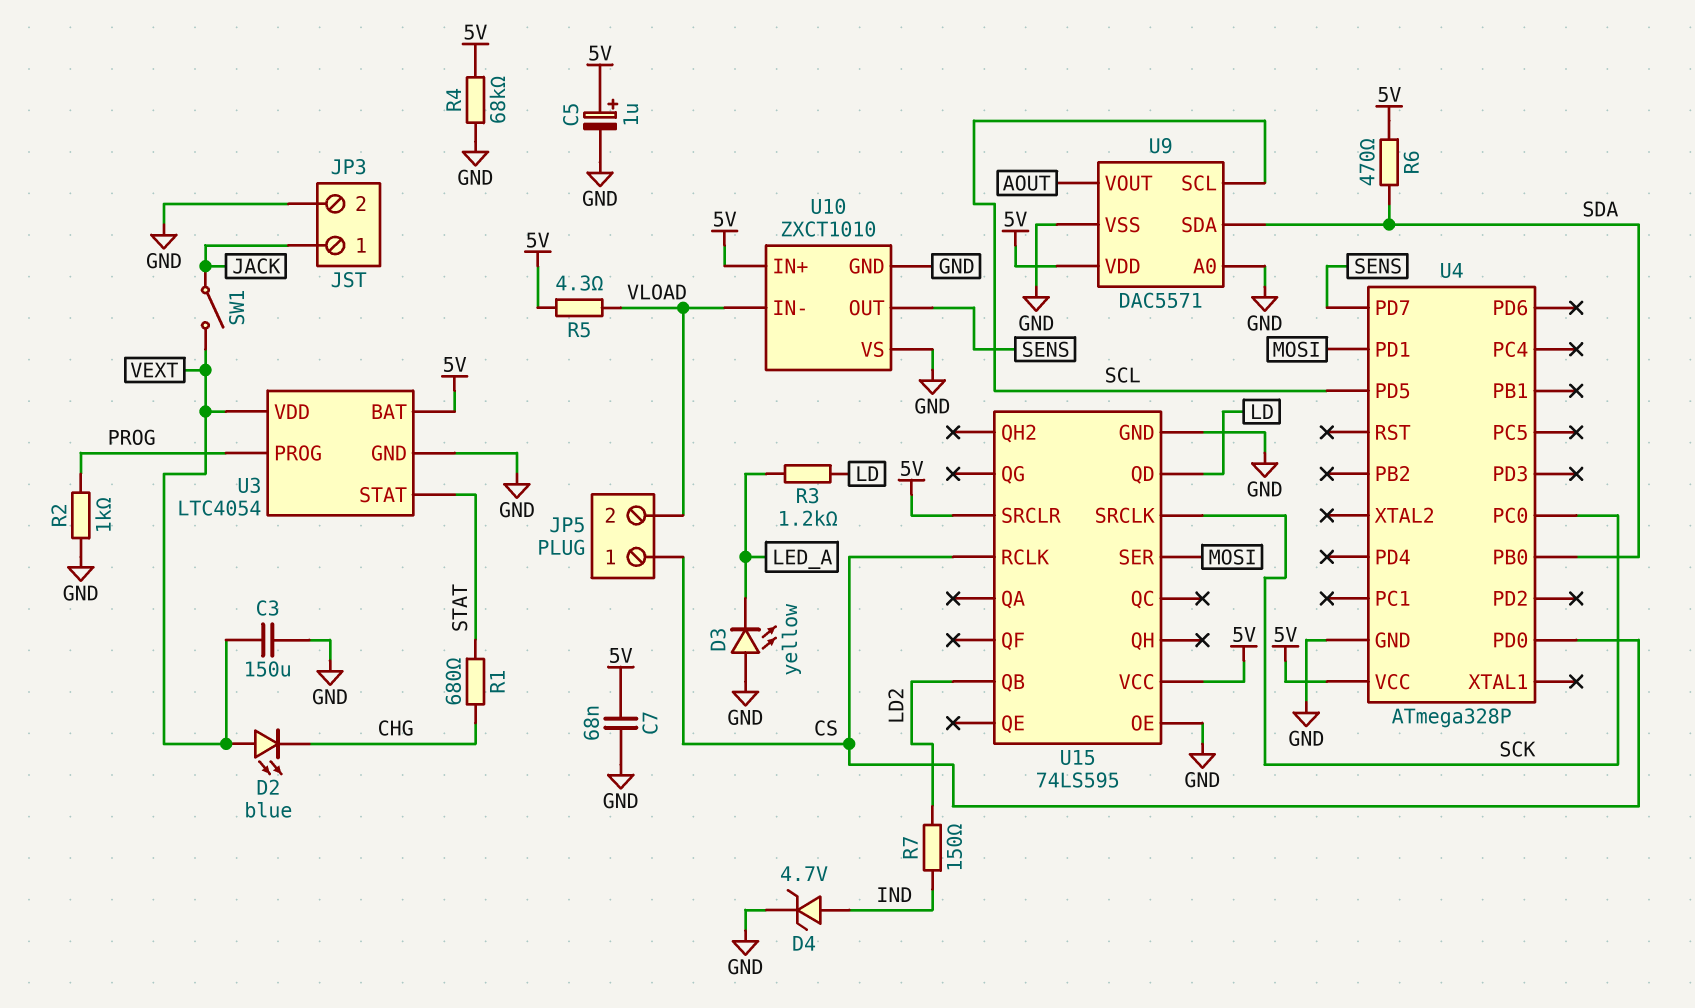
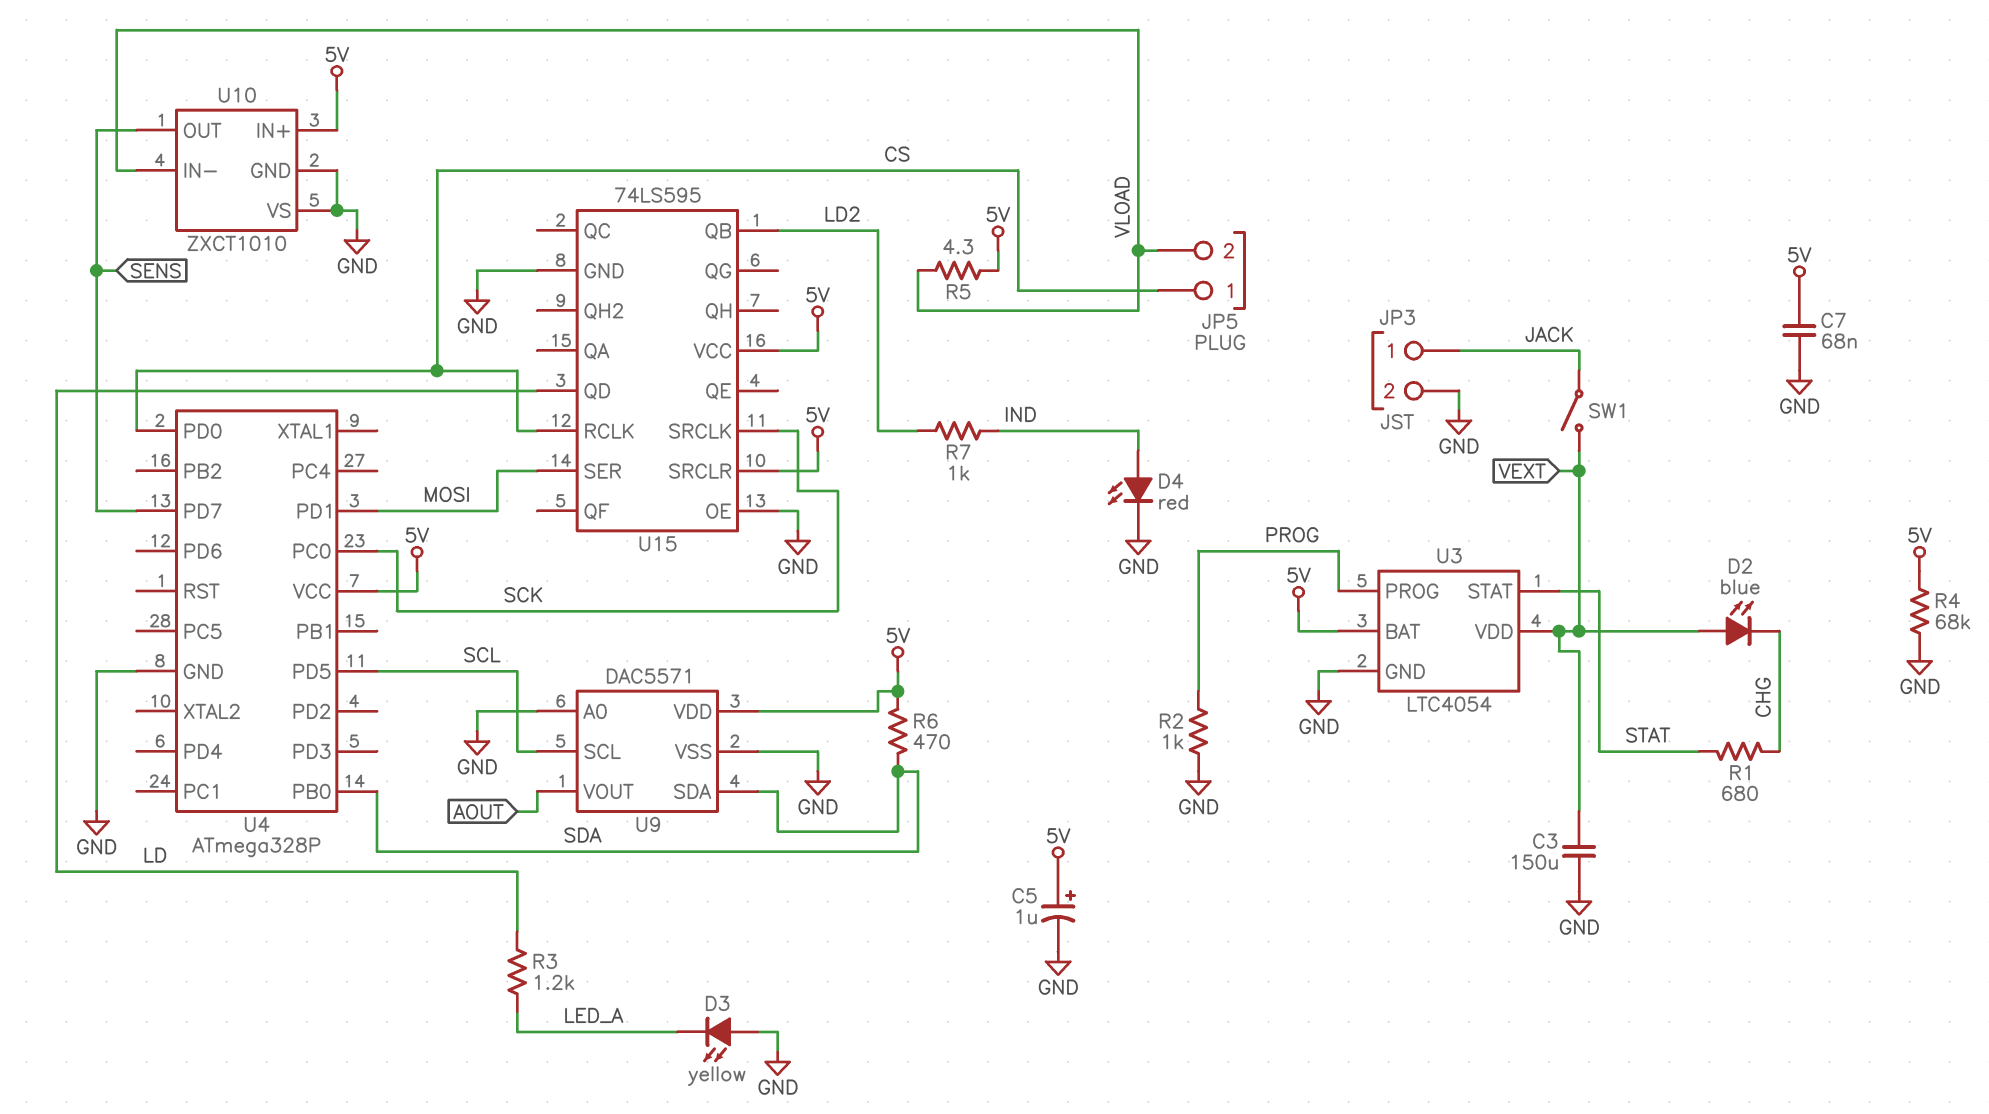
D4: zener 4.7V (A IND, K GND) -> LED red (A IND, K GND)
R7: 150 (IND, LD2) -> 1k (IND, LD2)

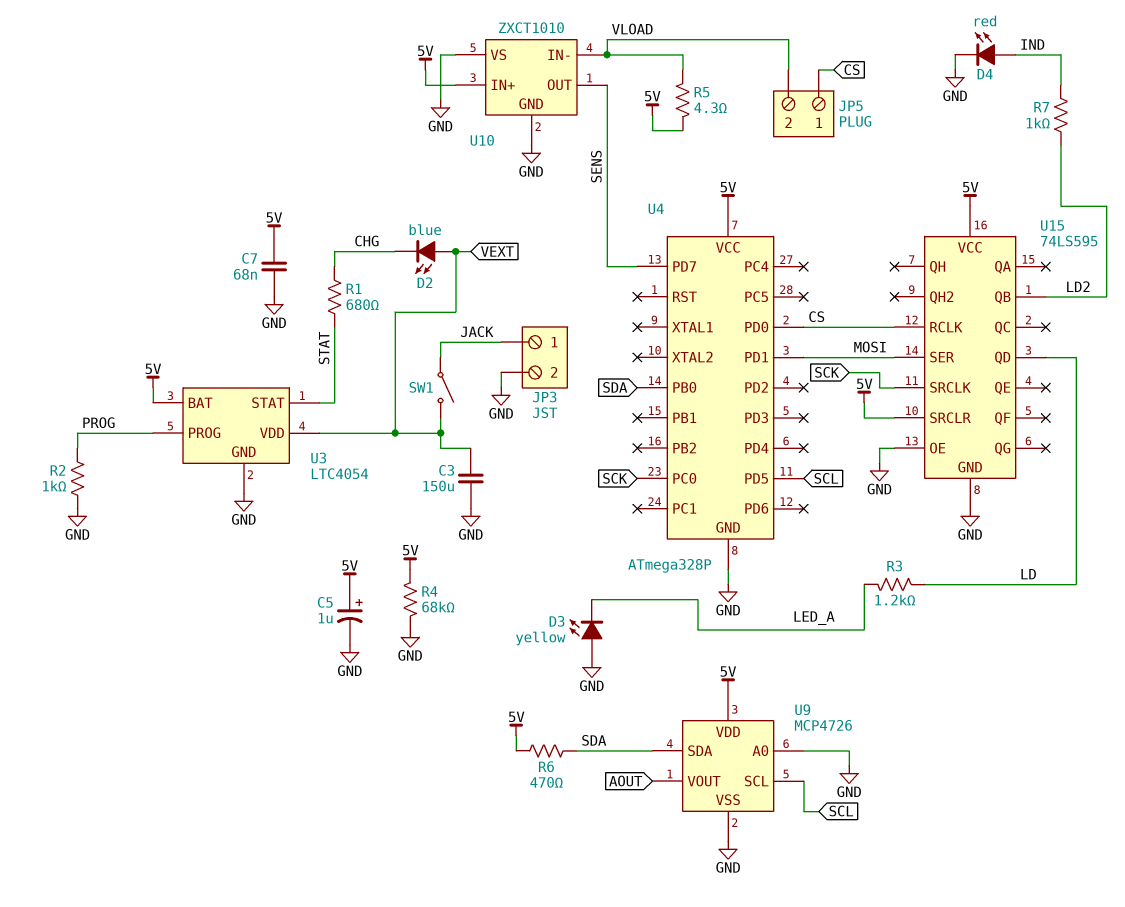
U9: DAC5571 -> MCP4726

